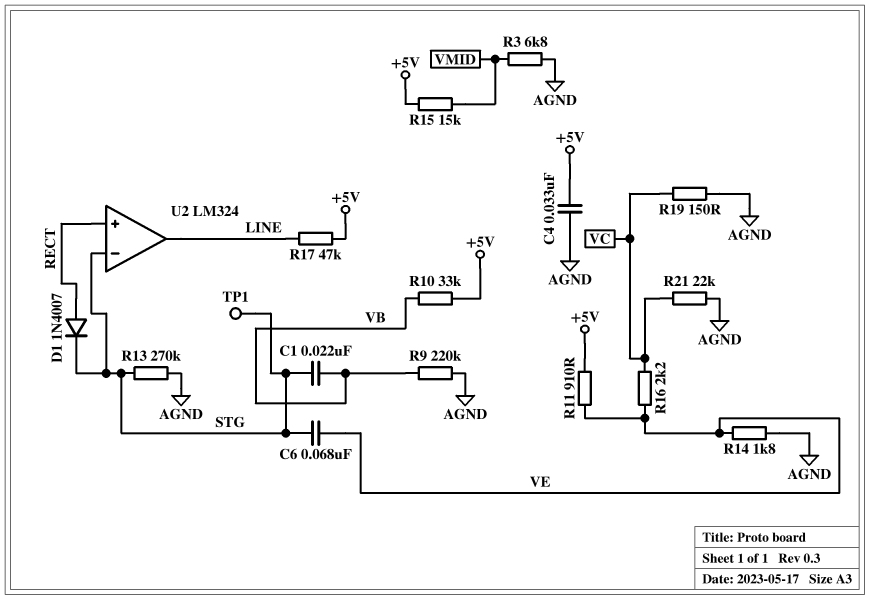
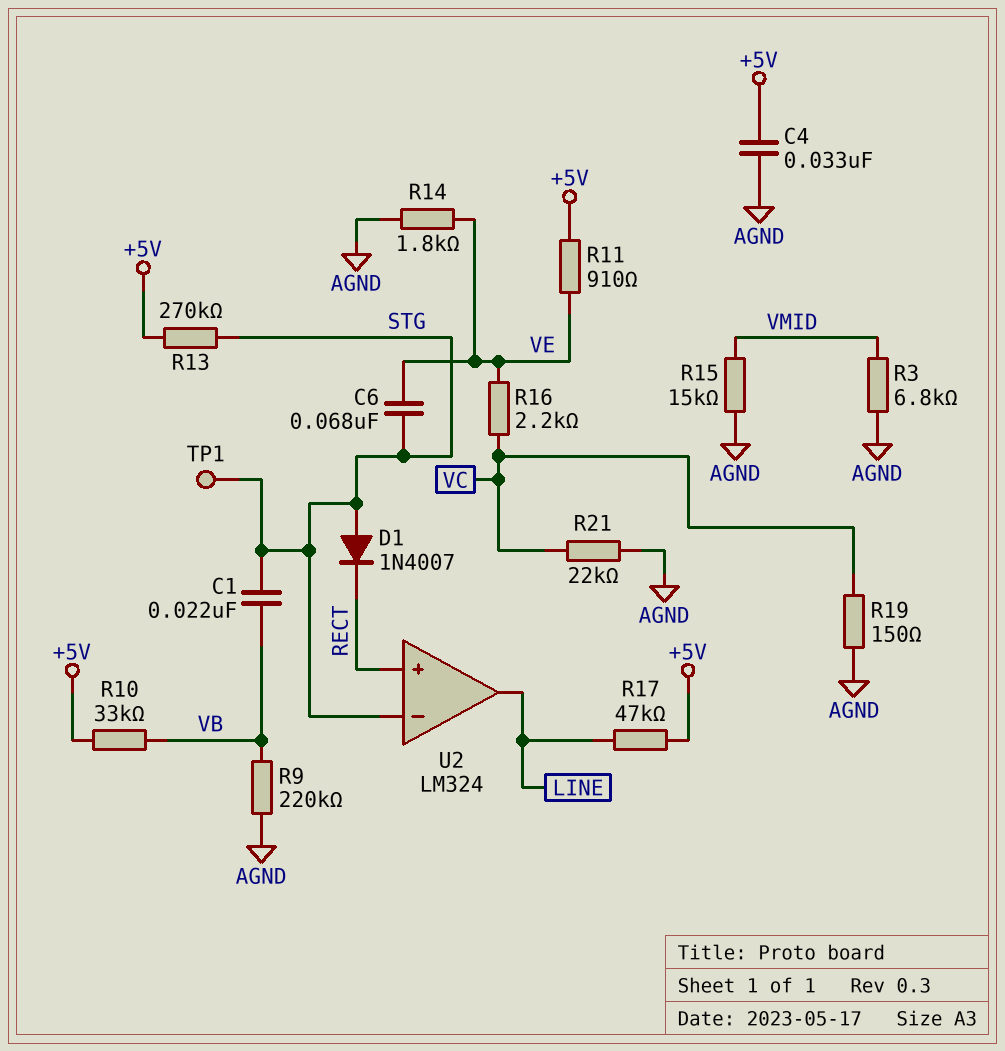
D1: diode 1N4007 (A RECT, K STG) -> diode 1N4007 (A STG, K RECT)
R13: 270k (AGND, STG) -> 270k (+5V, STG)
R15: 15k (+5V, VMID) -> 15k (AGND, VMID)

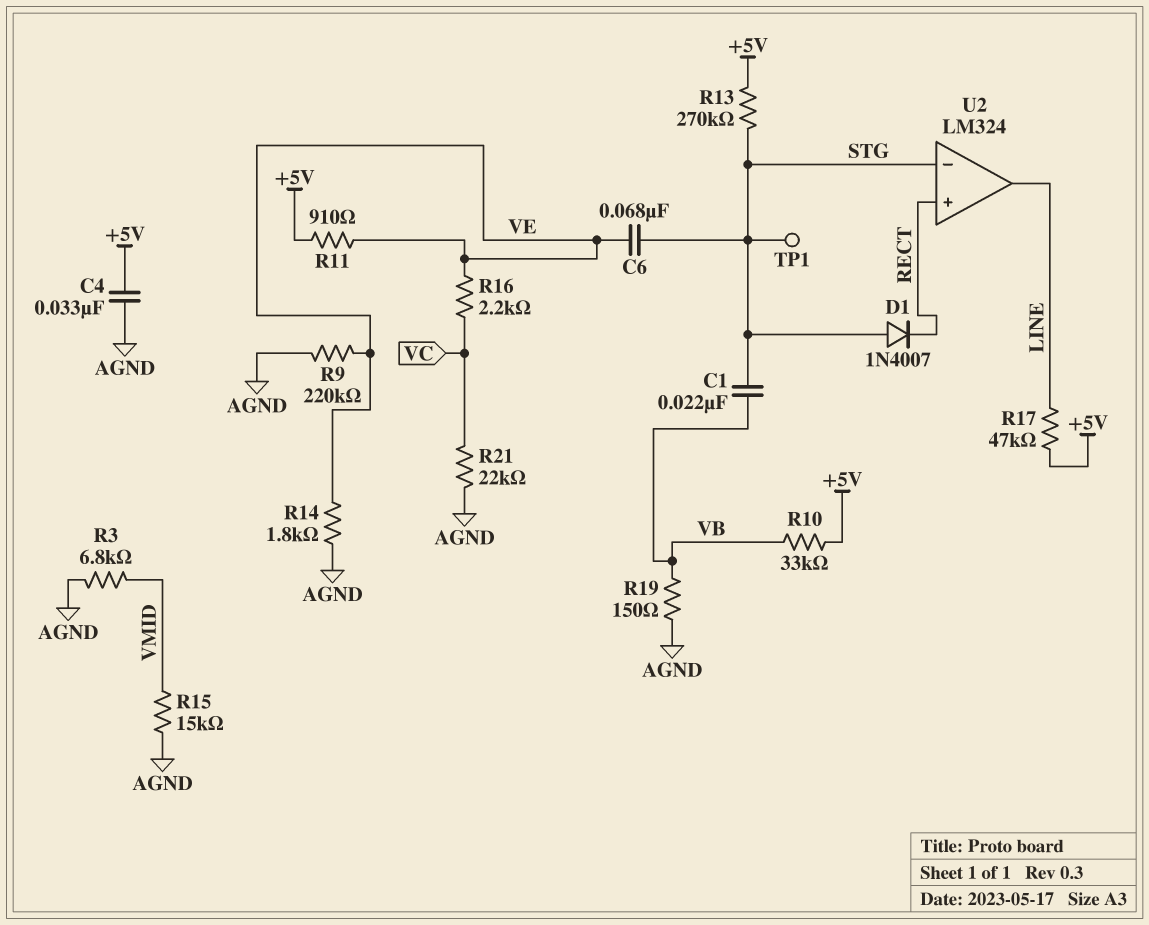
R9: 220k (AGND, VB) -> 220k (AGND, VE)
R19: 150 (AGND, VC) -> 150 (AGND, VB)

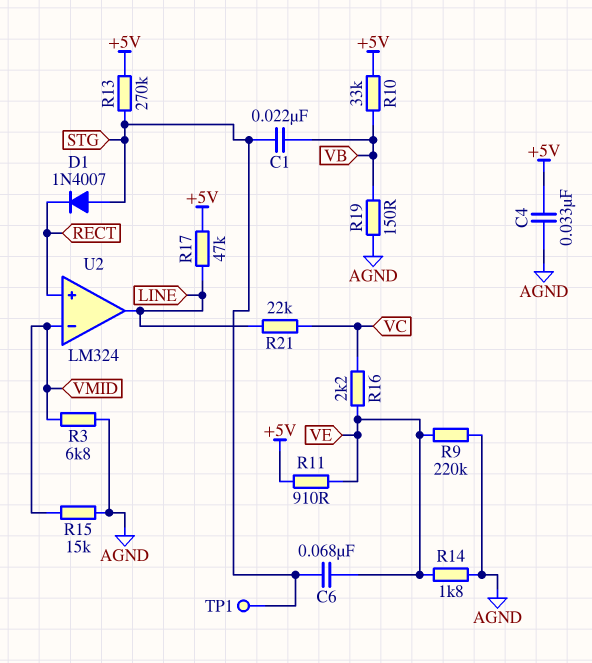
R21: 22k (AGND, VC) -> 22k (LINE, VC)
U2 pin in-: STG -> VMID

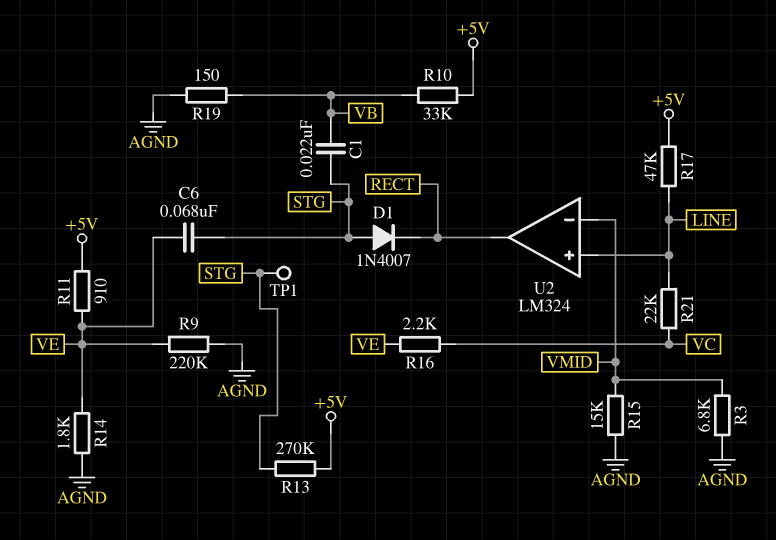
C4: 33nF (+5V, AGND) -> none
U2 pin in+: RECT -> LINE
U2 pin out: LINE -> RECT

